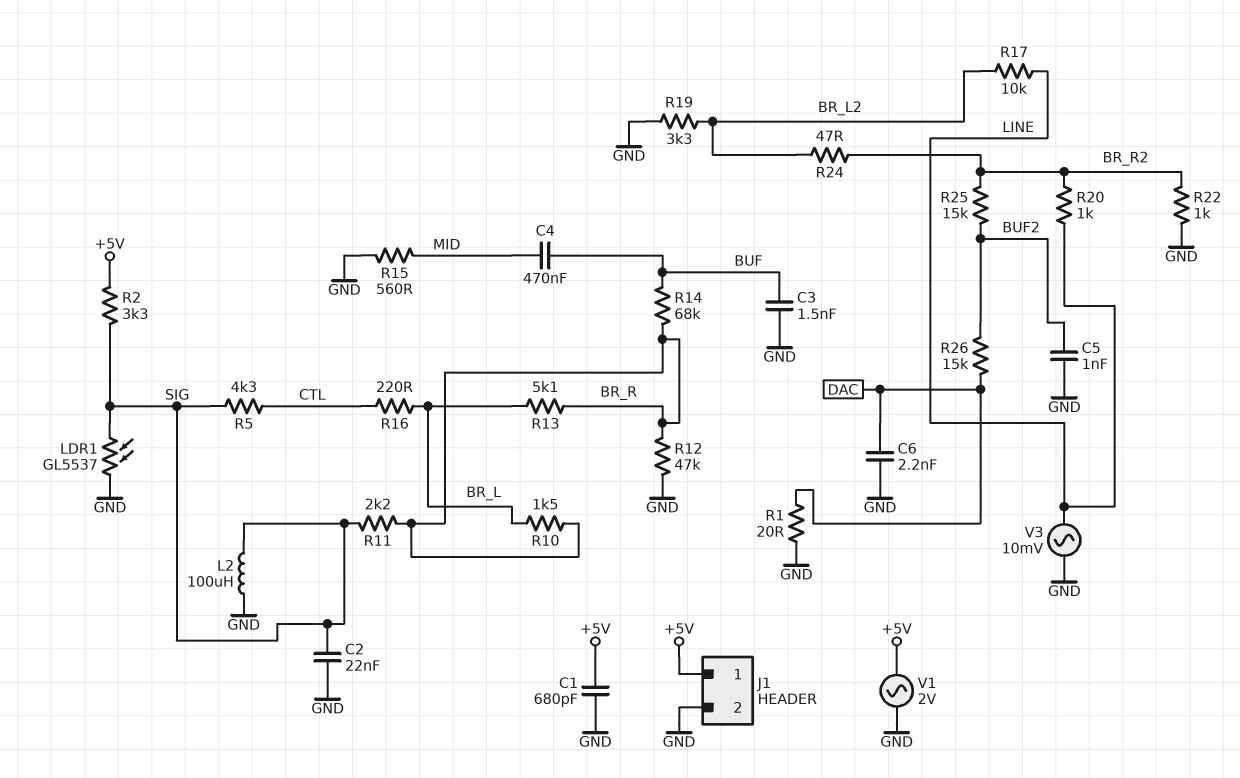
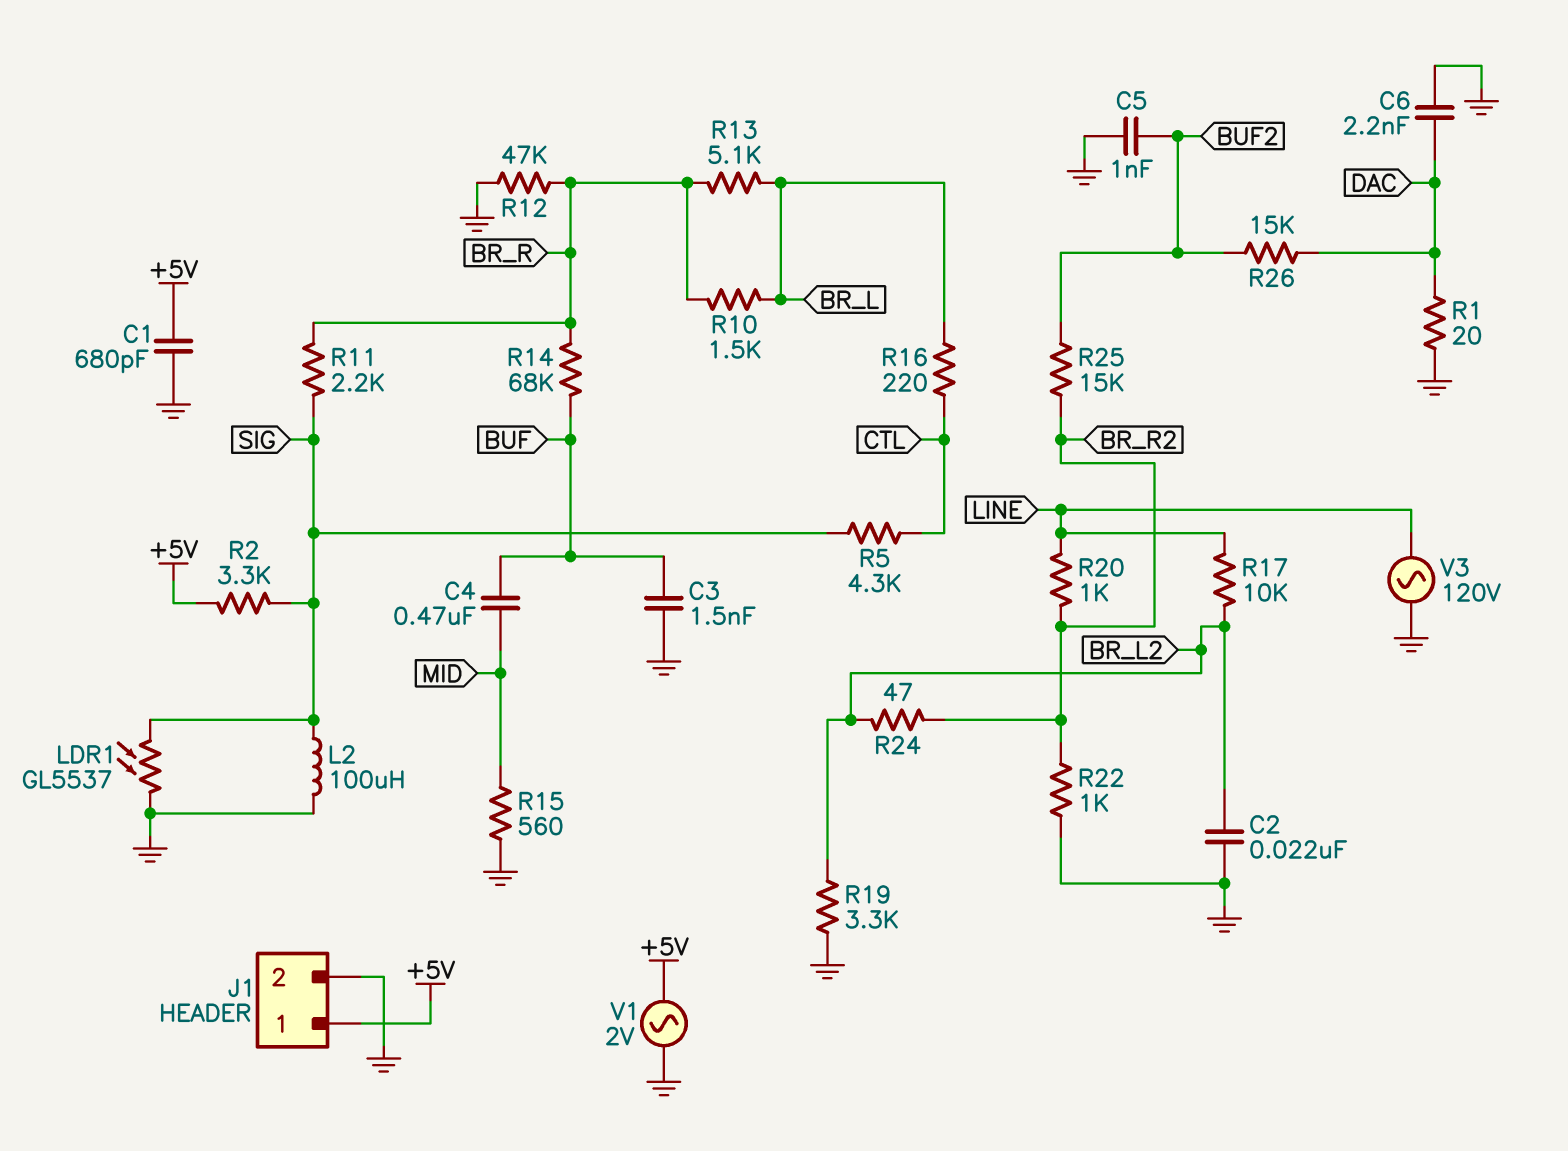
C2: 22nF (GND, SIG) -> 22nF (BR_L2, GND)
V3: AC 10mV (GND, LINE) -> AC 120V (GND, LINE)

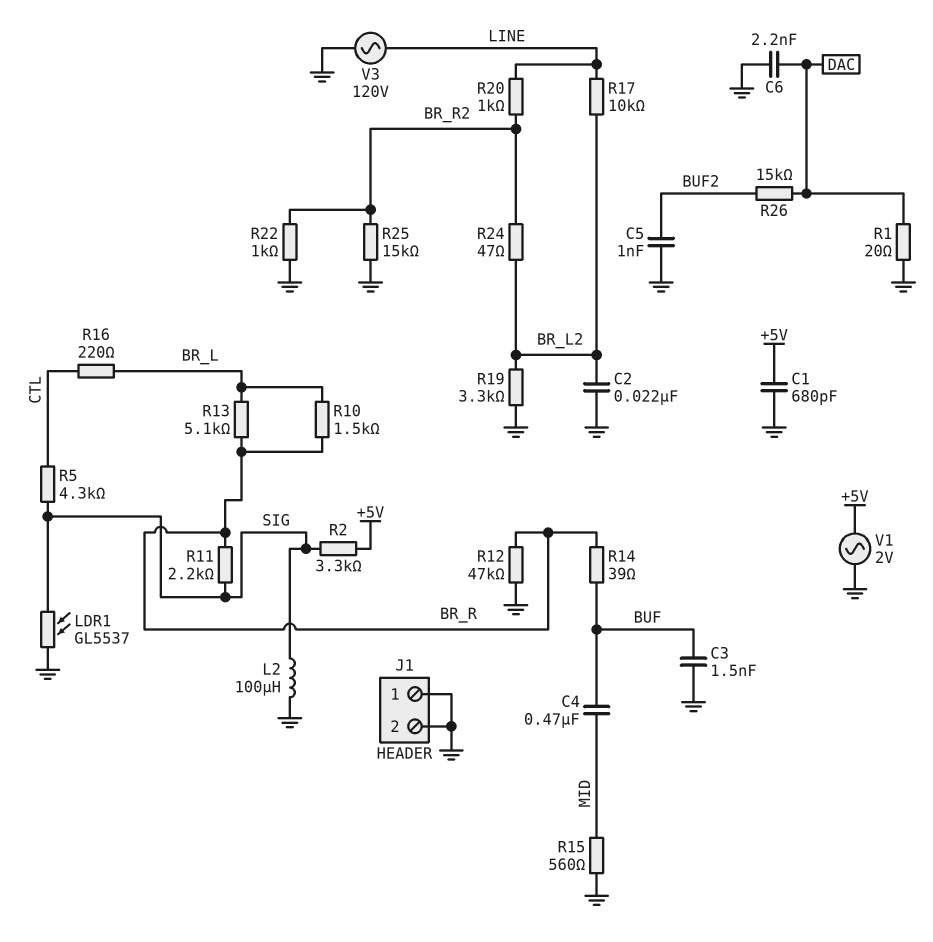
J1 pin 1: +5V -> GND
R14: 68k (BR_R, BUF) -> 39 (BR_R, BUF)
R25: 15k (BR_R2, BUF2) -> 15k (BR_R2, GND)

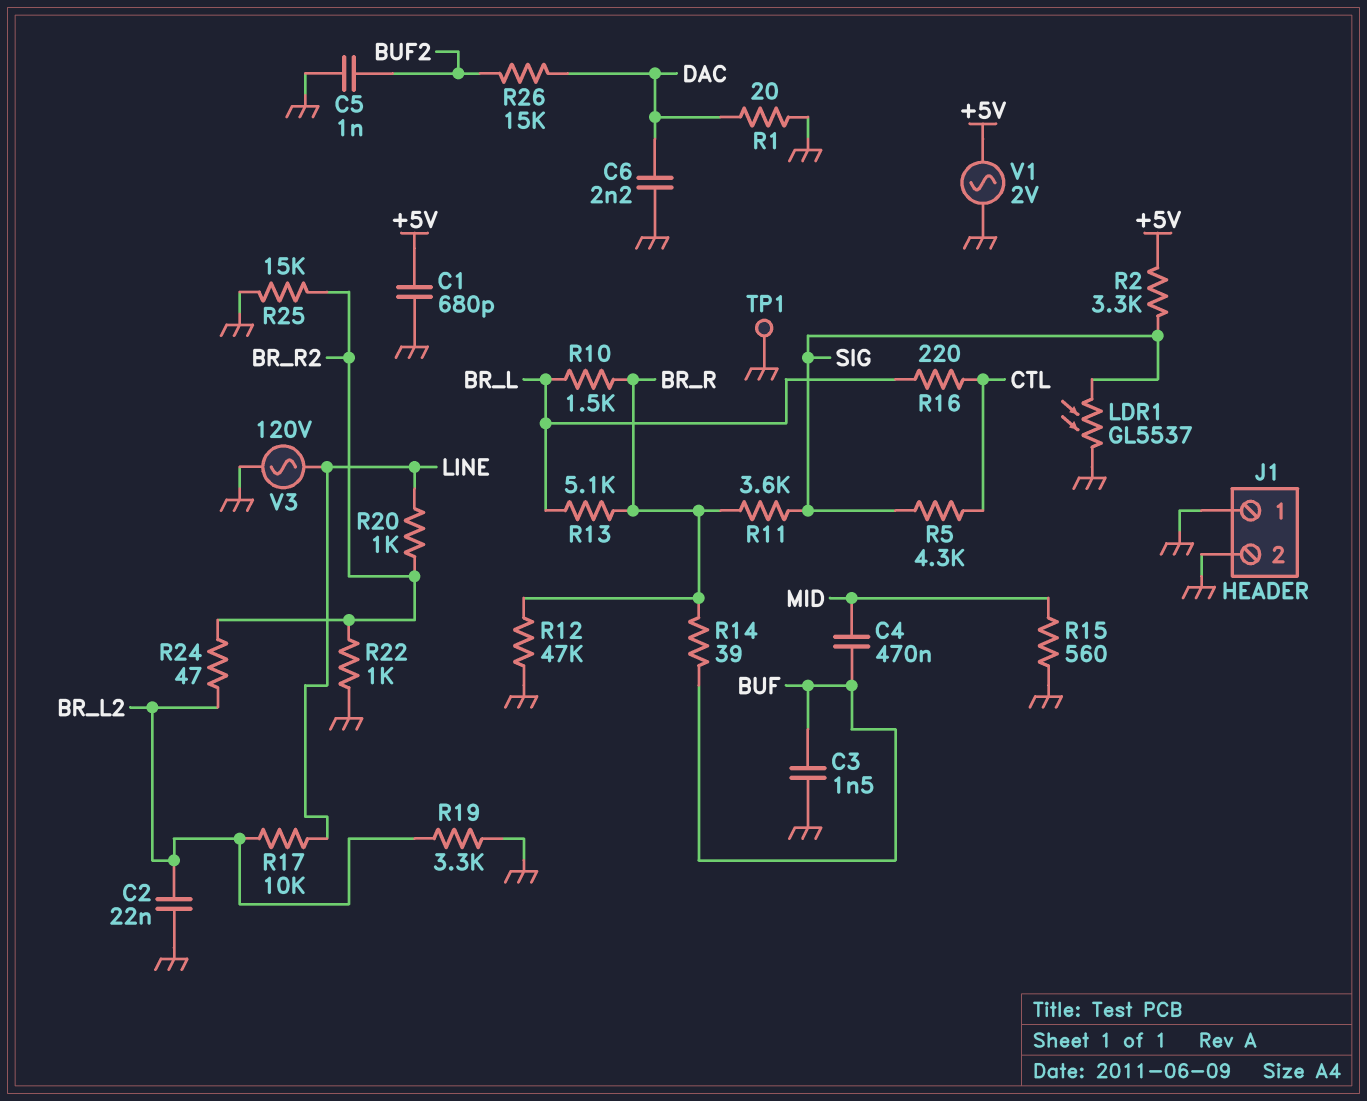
L2: 100uH (GND, SIG) -> none
R11: 2.2k (BR_R, SIG) -> 3.6k (BR_R, SIG)
TP1: none -> test point (GND)

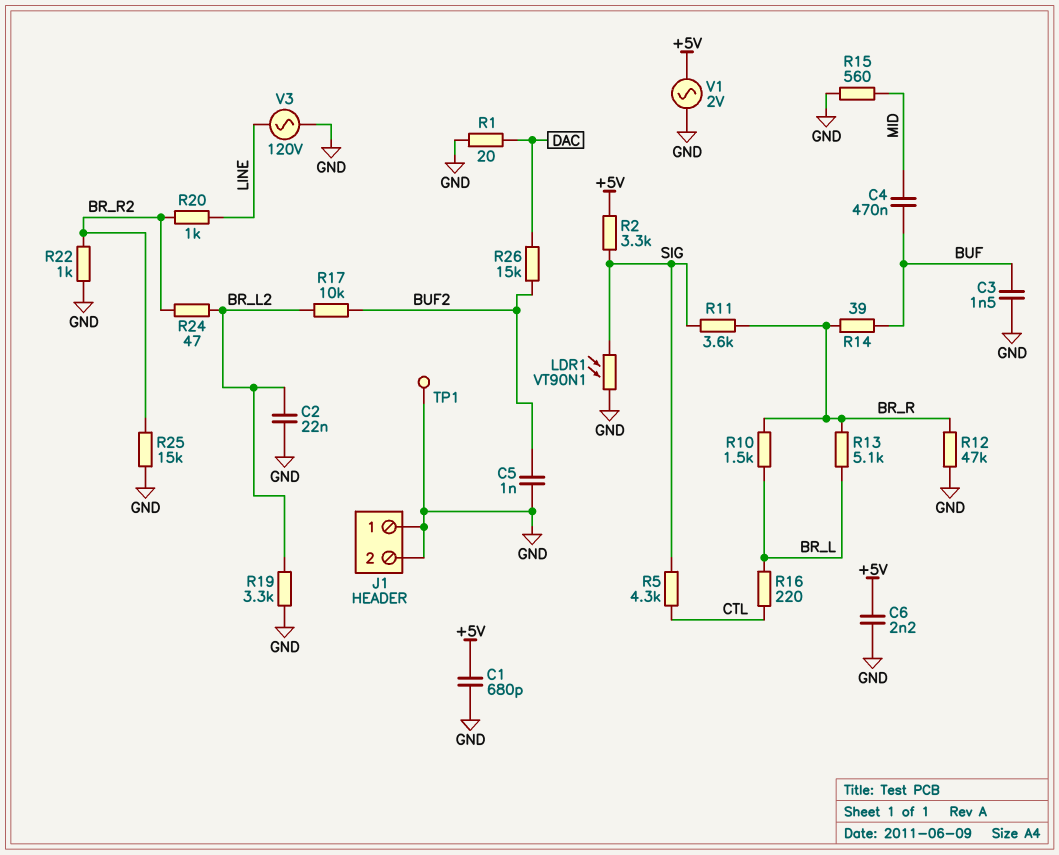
C6: 2.2nF (DAC, GND) -> 2.2nF (+5V, GND)
LDR1: GL5537 (GND, SIG) -> VT90N1 (GND, SIG)
R17: 10k (BR_L2, LINE) -> 10k (BR_L2, BUF2)

